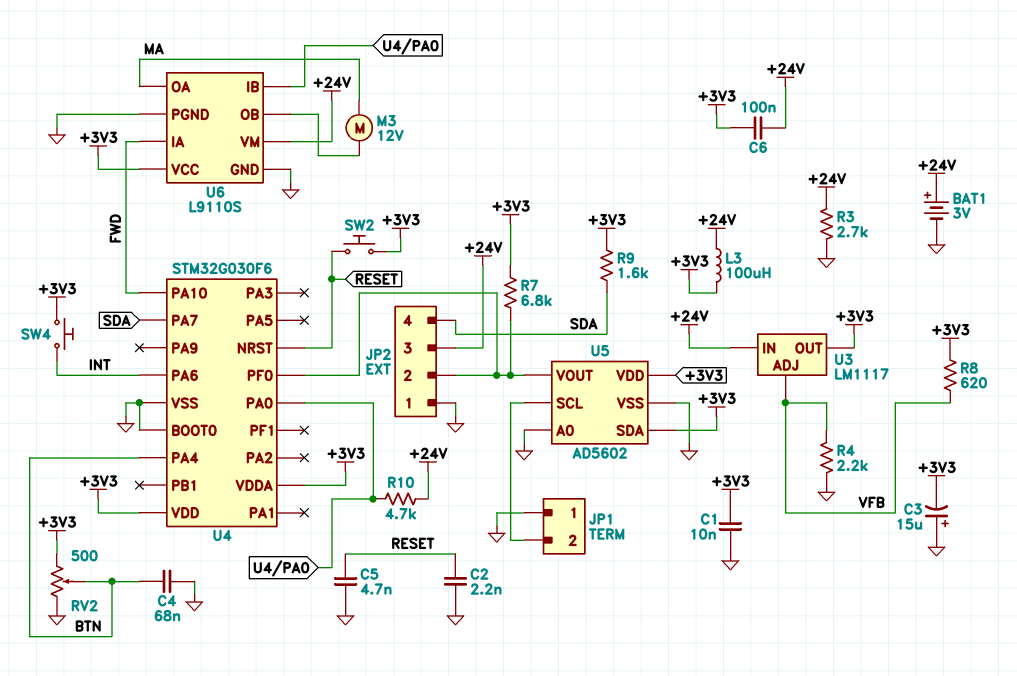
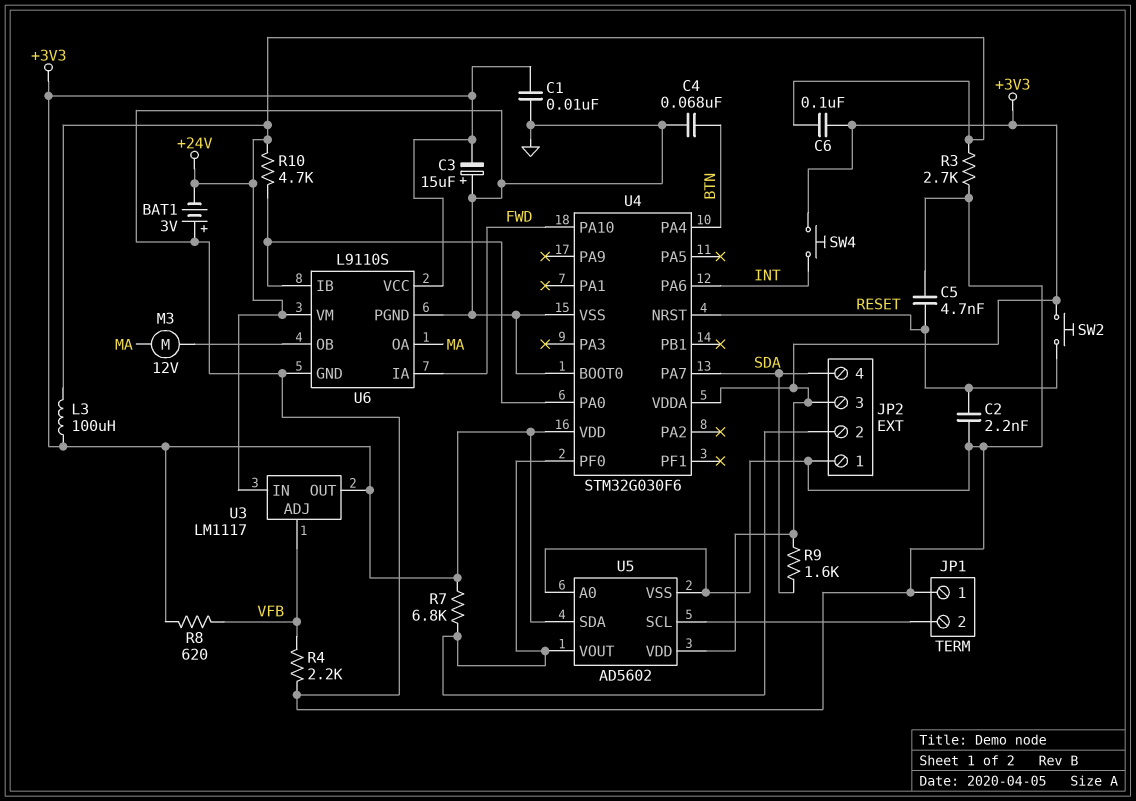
BAT1: 3V (plus +24V, minus GND) -> 3V (plus GND, minus +24V)
JP2 pin 3: +24V -> +3V3
RV2: 500 (+3V3, GND, wiper BTN) -> none

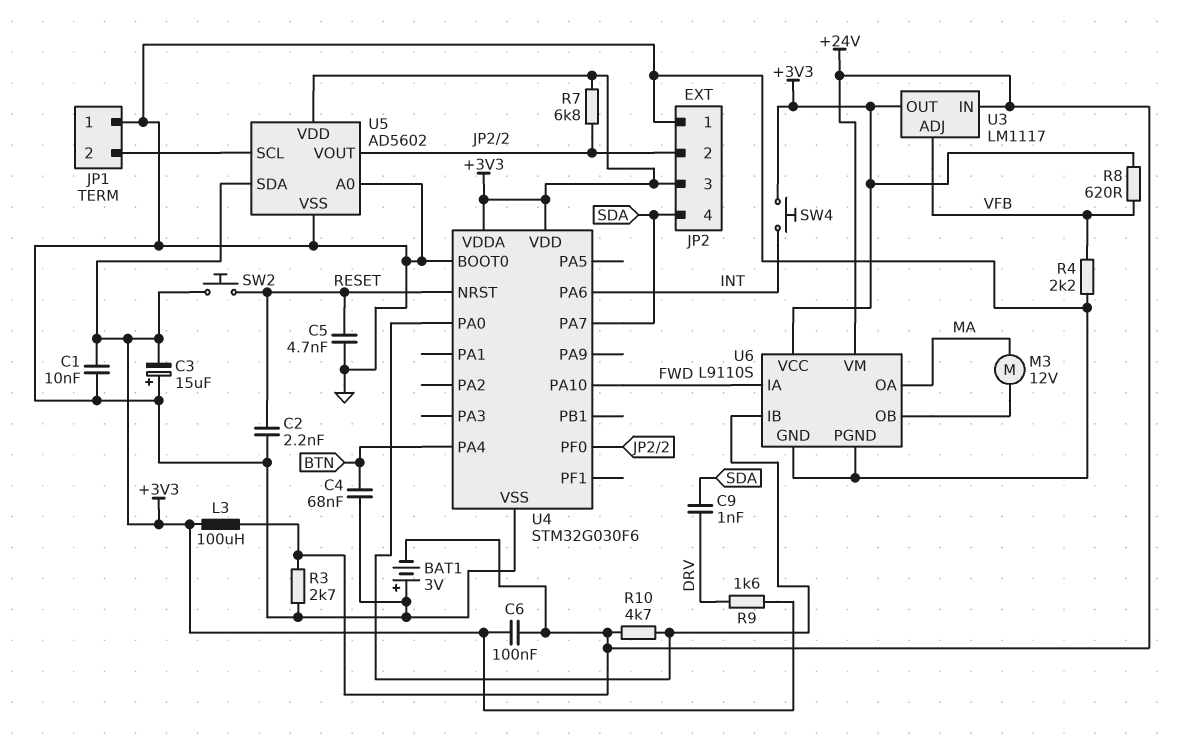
C9: none -> 1nF (DRV, SDA)
R9: 1.6k (+3V3, SDA) -> 1.6k (+3V3, DRV)

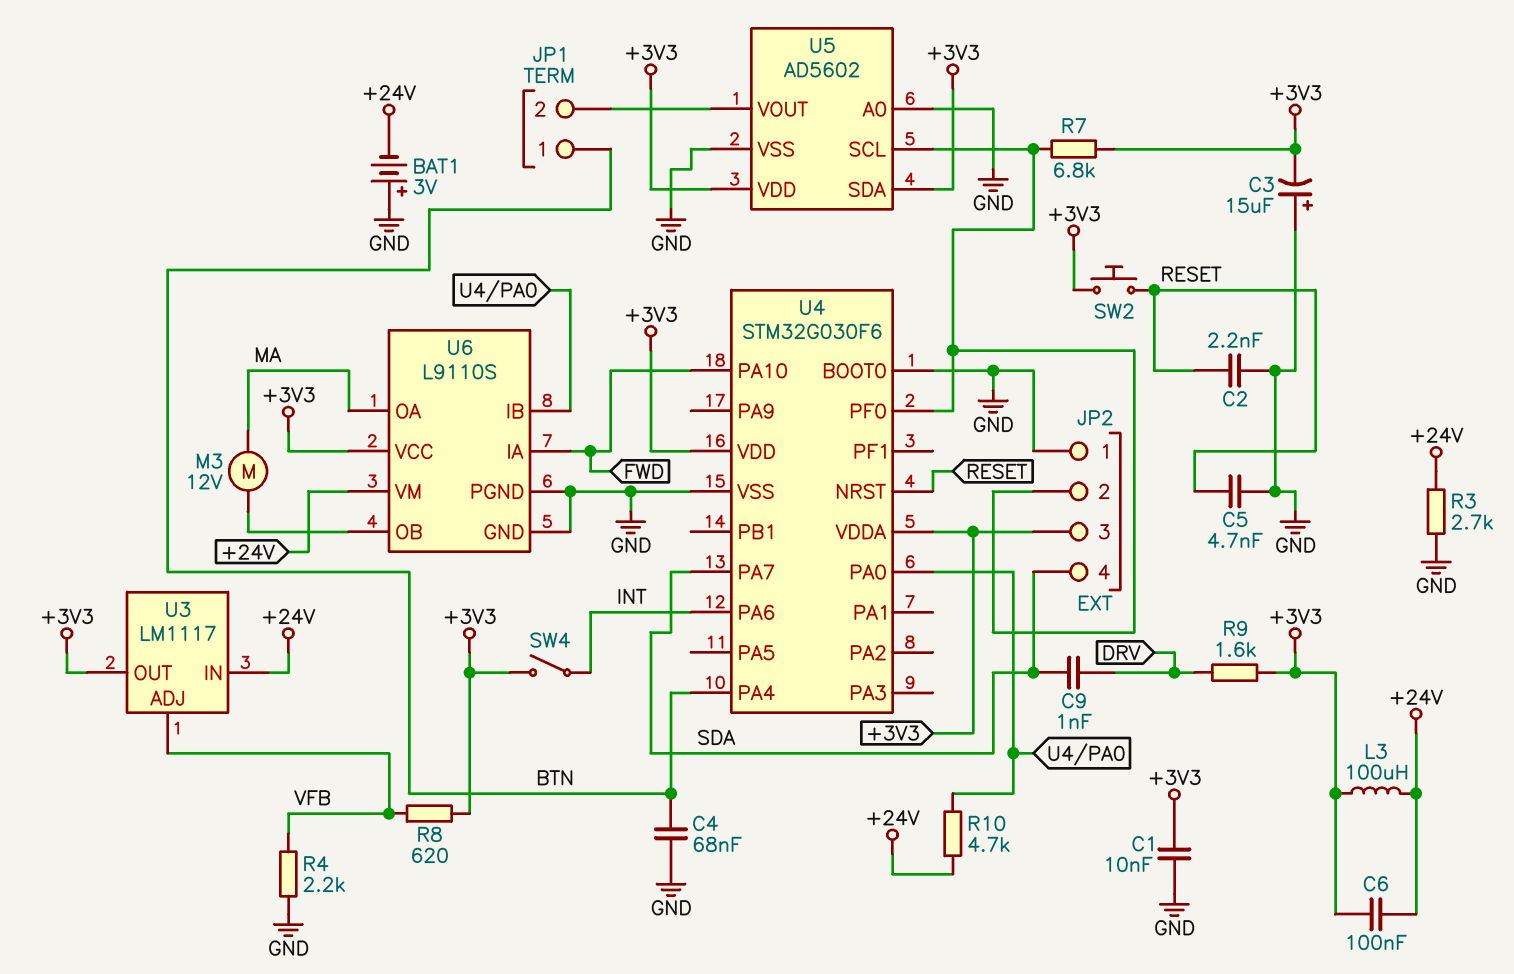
JP1 pin 1: GND -> BTN
SW4: button (+3V3, INT) -> switch (+3V3, INT)
U5 pin SCL: JP1/2 -> JP2/2
U5 pin VOUT: JP2/2 -> JP1/2

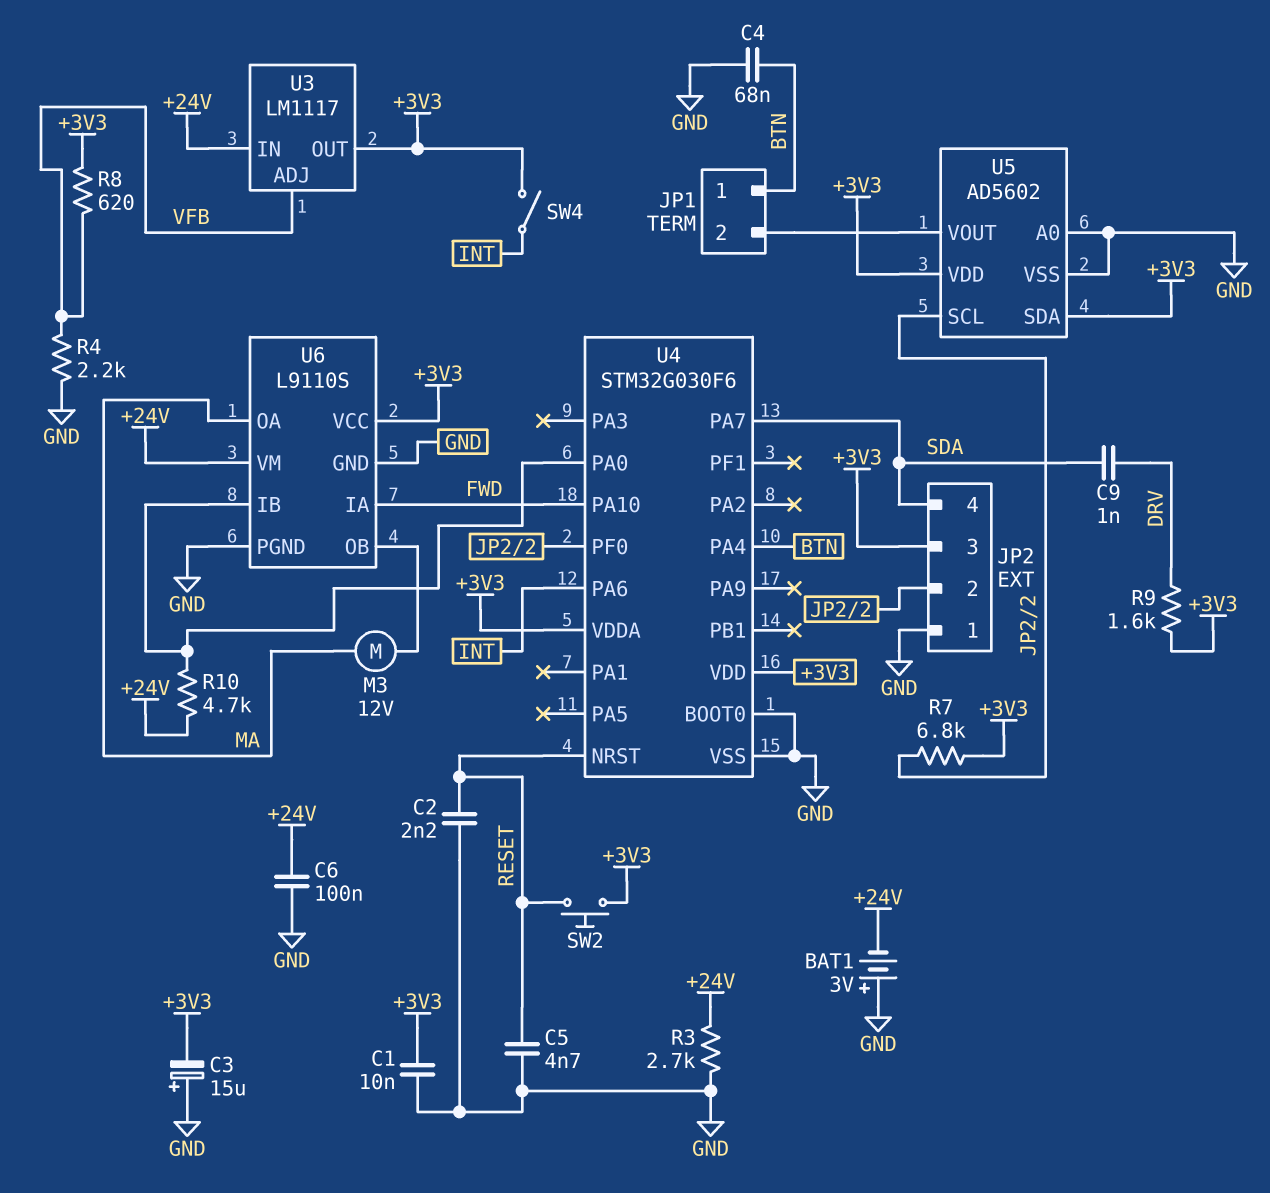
C6: 100nF (+3V3, +24V) -> 100nF (+24V, GND)
L3: 100uH (+3V3, +24V) -> none

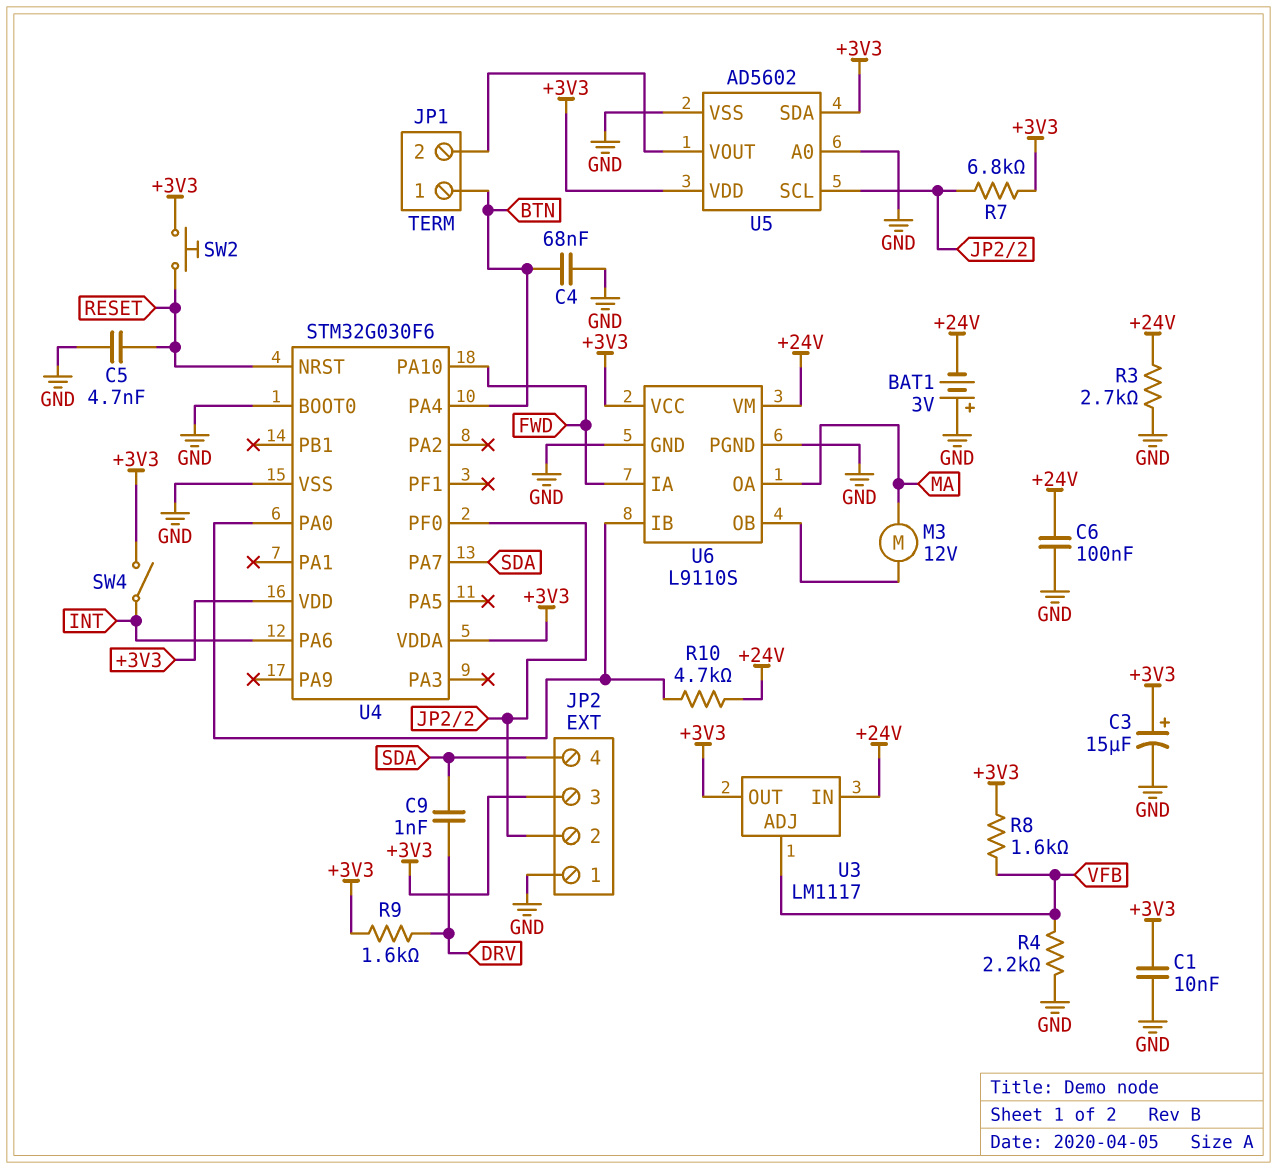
C2: 2.2nF (GND, RESET) -> none
C3: 15uF (plus GND, minus +3V3) -> 15uF (plus +3V3, minus GND)
R8: 620 (+3V3, VFB) -> 1.6k (+3V3, VFB)

